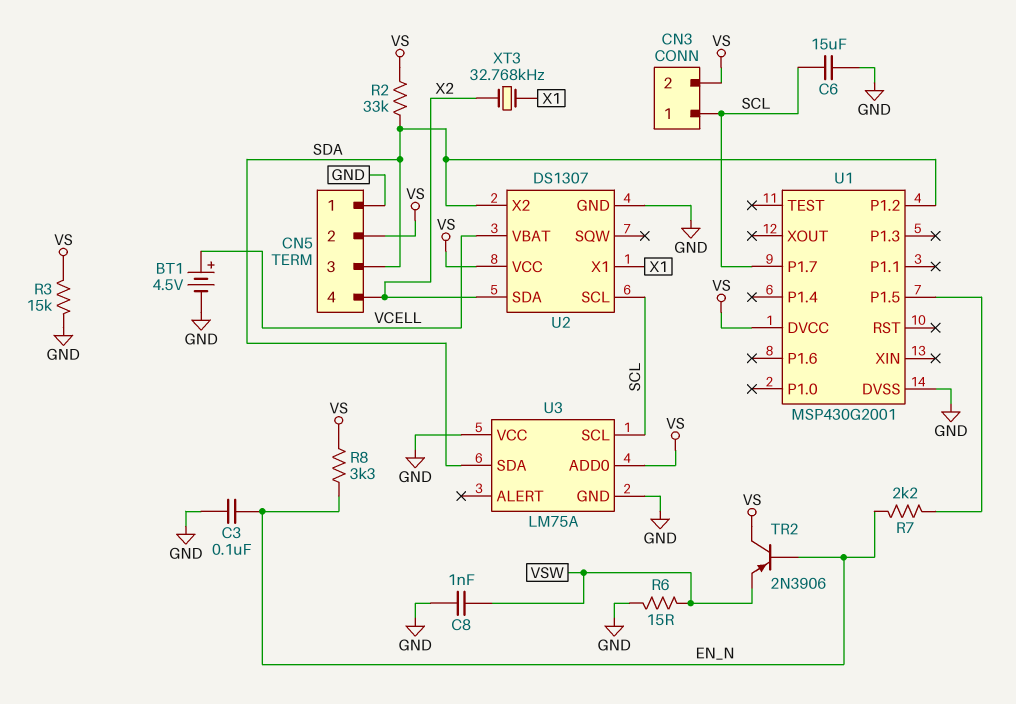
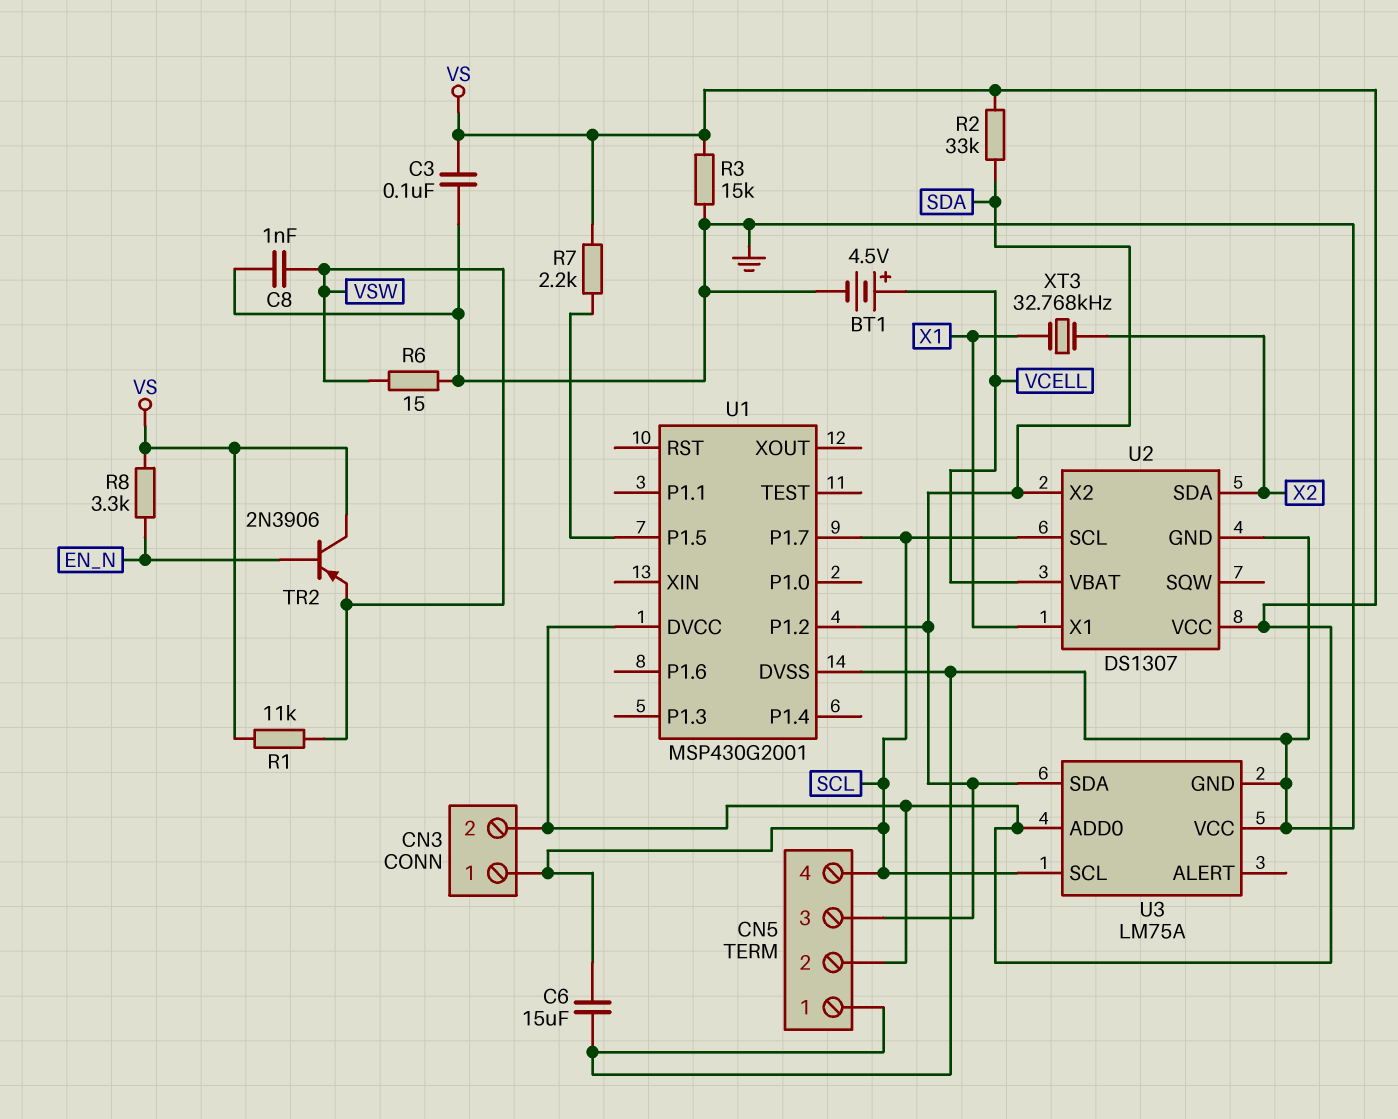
C3: 100nF (EN_N, GND) -> 100nF (GND, VS)
CN5 pin 4: X2 -> SCL
R1: none -> 11k (VS, VSW)
R7: 2.2k (EN_N, U1/P1.5) -> 2.2k (U1/P1.5, VS)

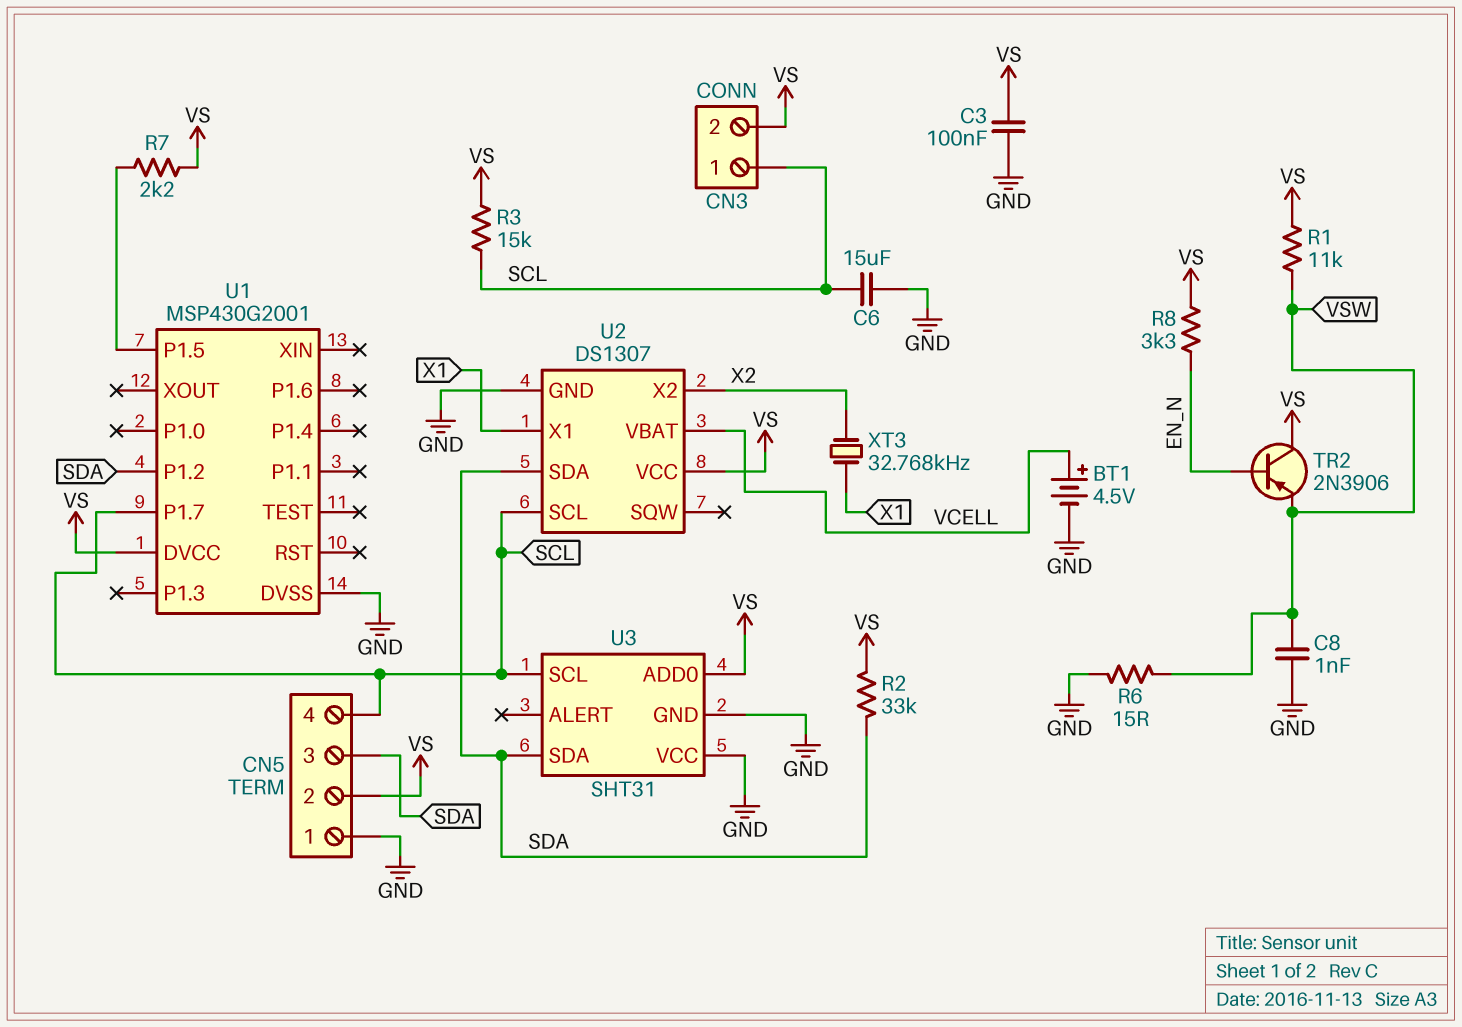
R3: 15k (GND, VS) -> 15k (SCL, VS)
U2 pin SDA: X2 -> SDA
U2 pin X2: SDA -> X2
U3: LM75A -> SHT31

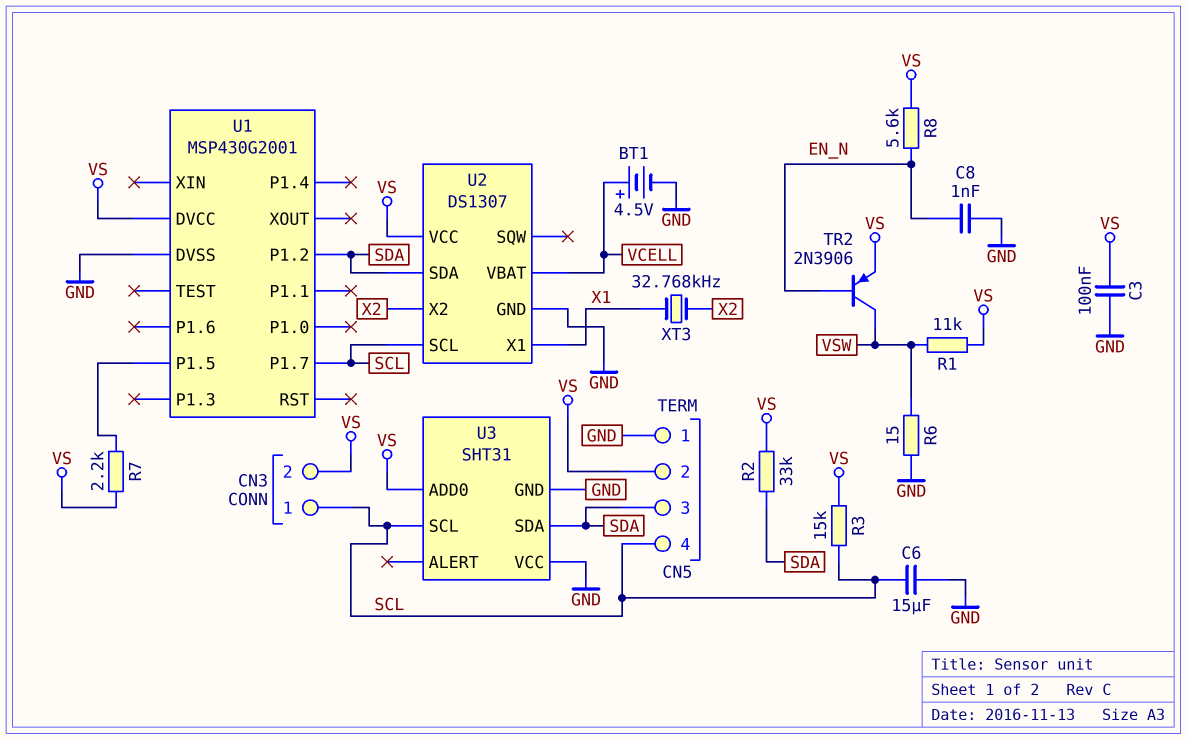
C8: 1nF (GND, VSW) -> 1nF (EN_N, GND)
R8: 3.3k (EN_N, VS) -> 5.6k (EN_N, VS)
TR2: PNP 2N3906 (B EN_N, C VS, E VSW) -> PNP 2N3906 (B EN_N, C VSW, E VS)

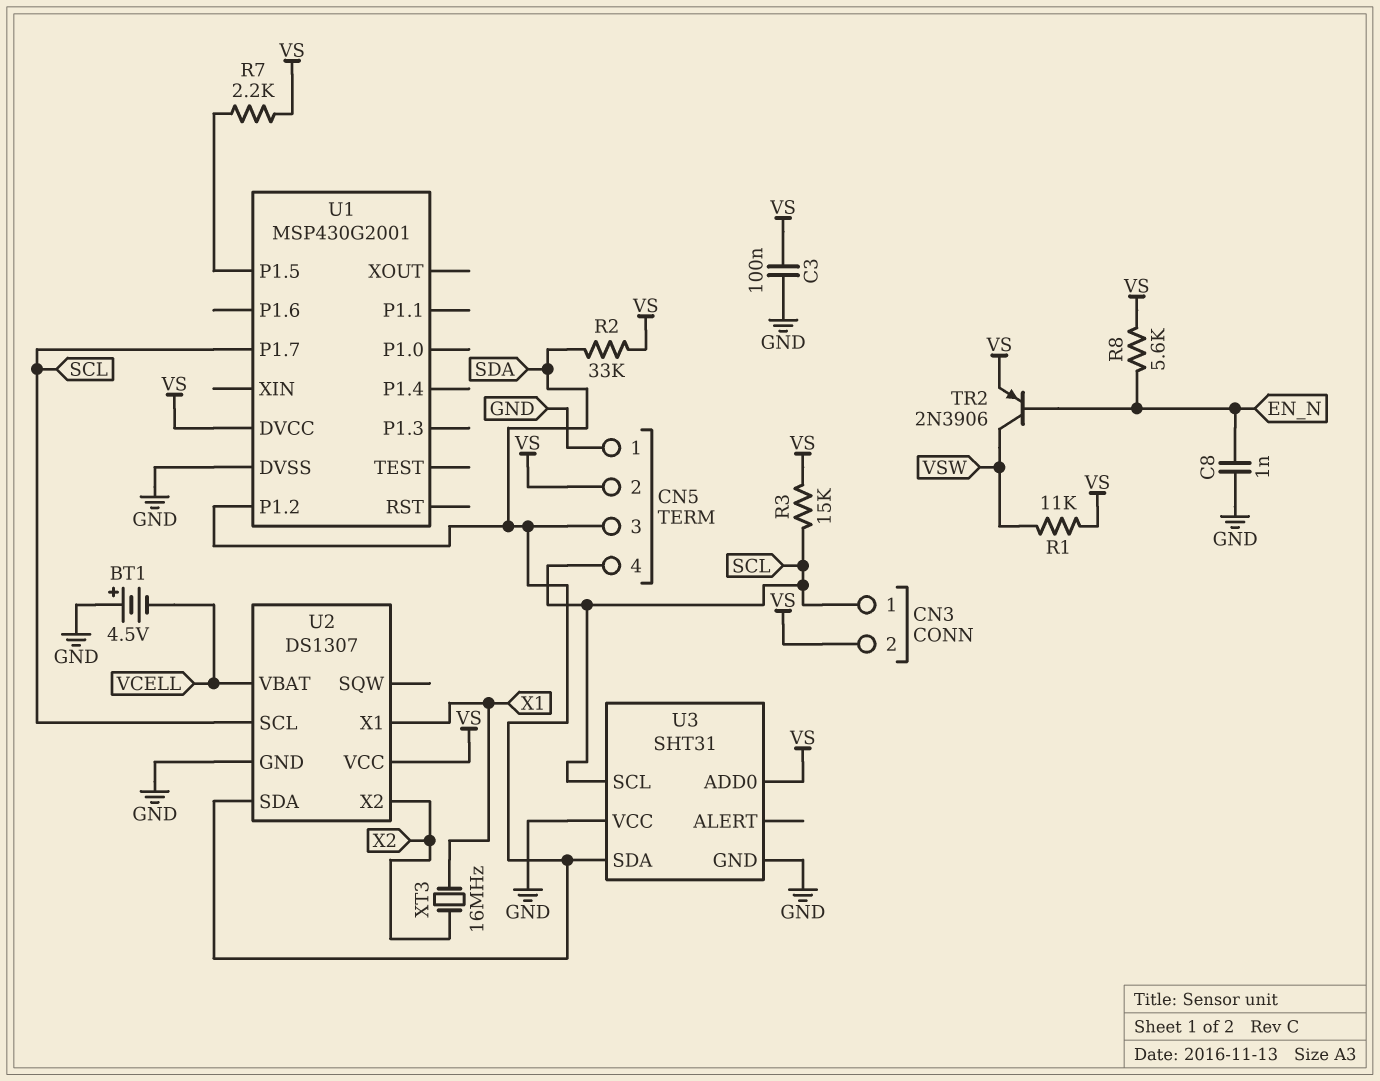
BT1: 4.5V (plus VCELL, minus GND) -> 4.5V (plus GND, minus VCELL)
C6: 15uF (GND, SCL) -> none
R6: 15 (GND, VSW) -> none
XT3: 32.768kHz (X1, X2) -> 16MHz (X1, X2)

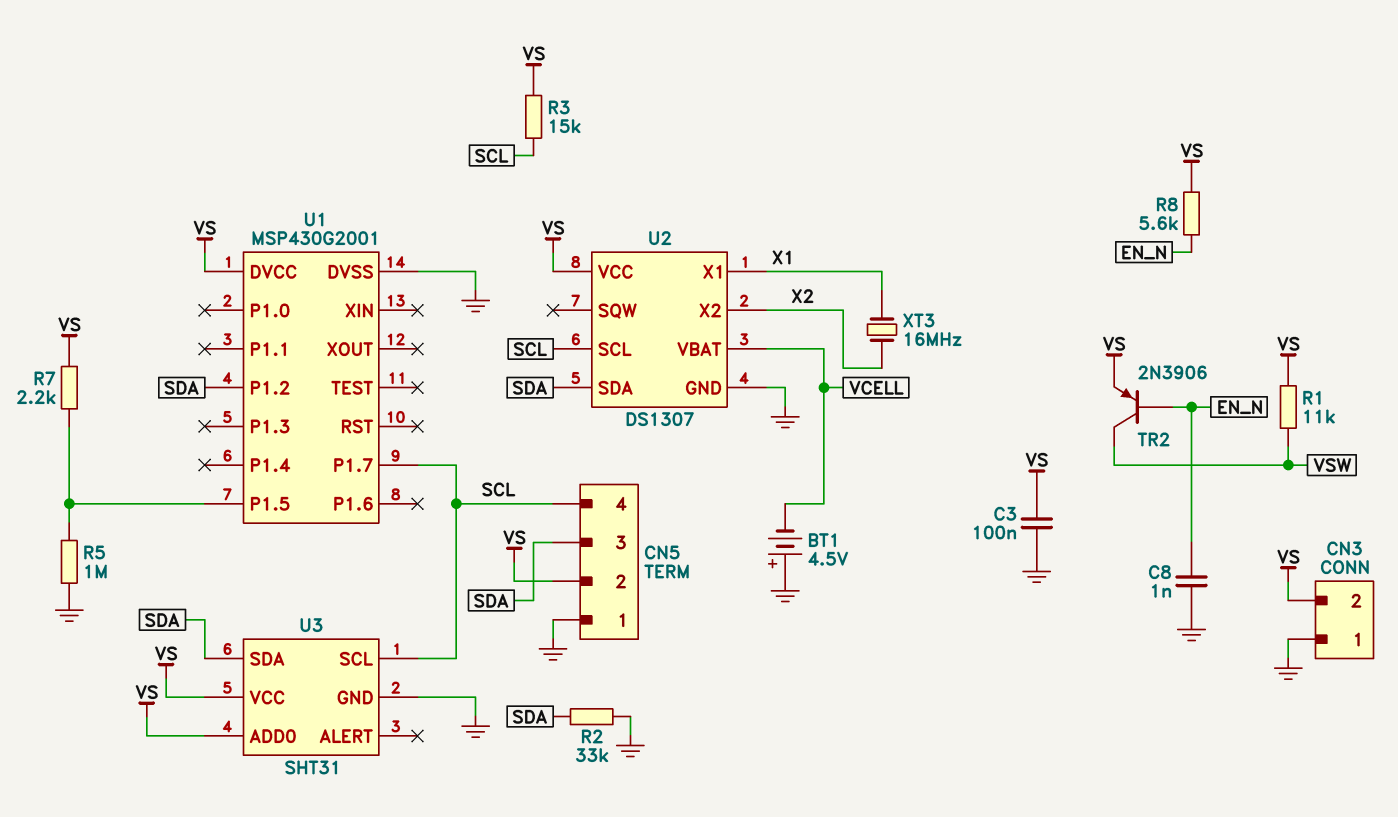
CN3 pin 1: SCL -> GND
R2: 33k (SDA, VS) -> 33k (GND, SDA)
R5: none -> 1M (GND, U1/P1.5)
U3 pin VCC: GND -> VS

